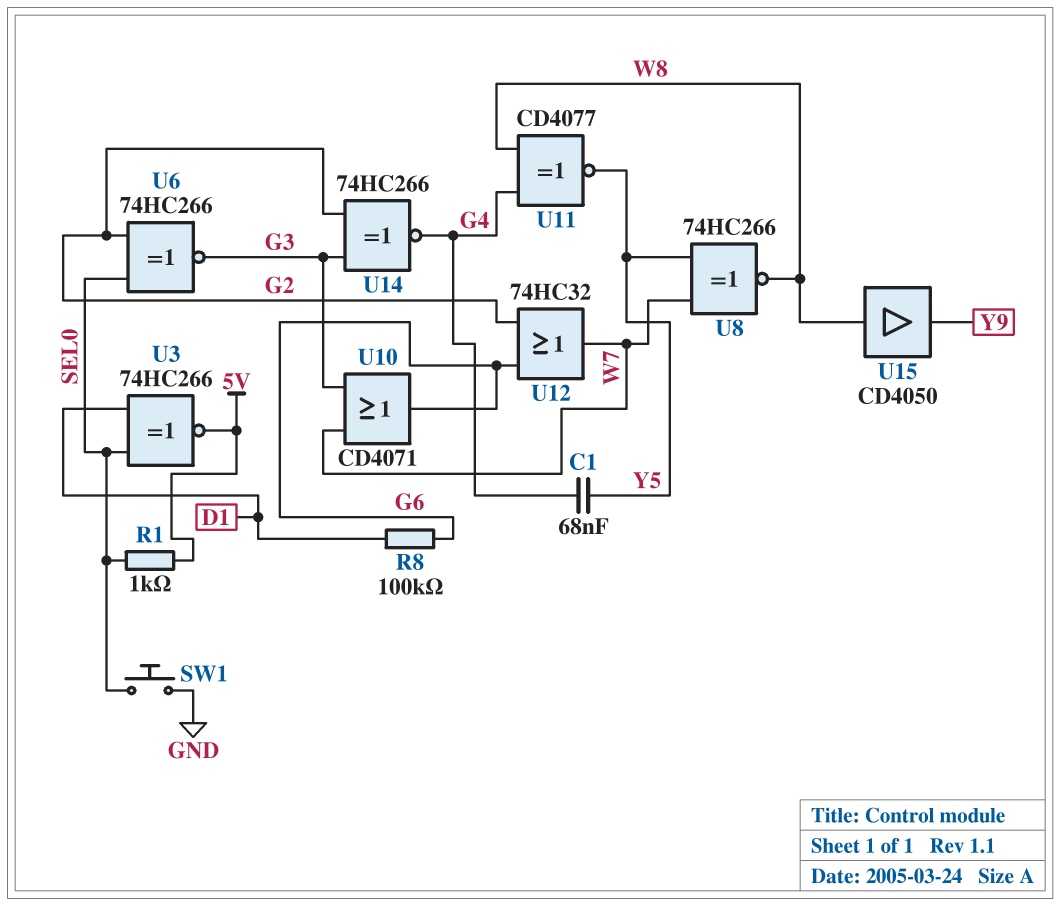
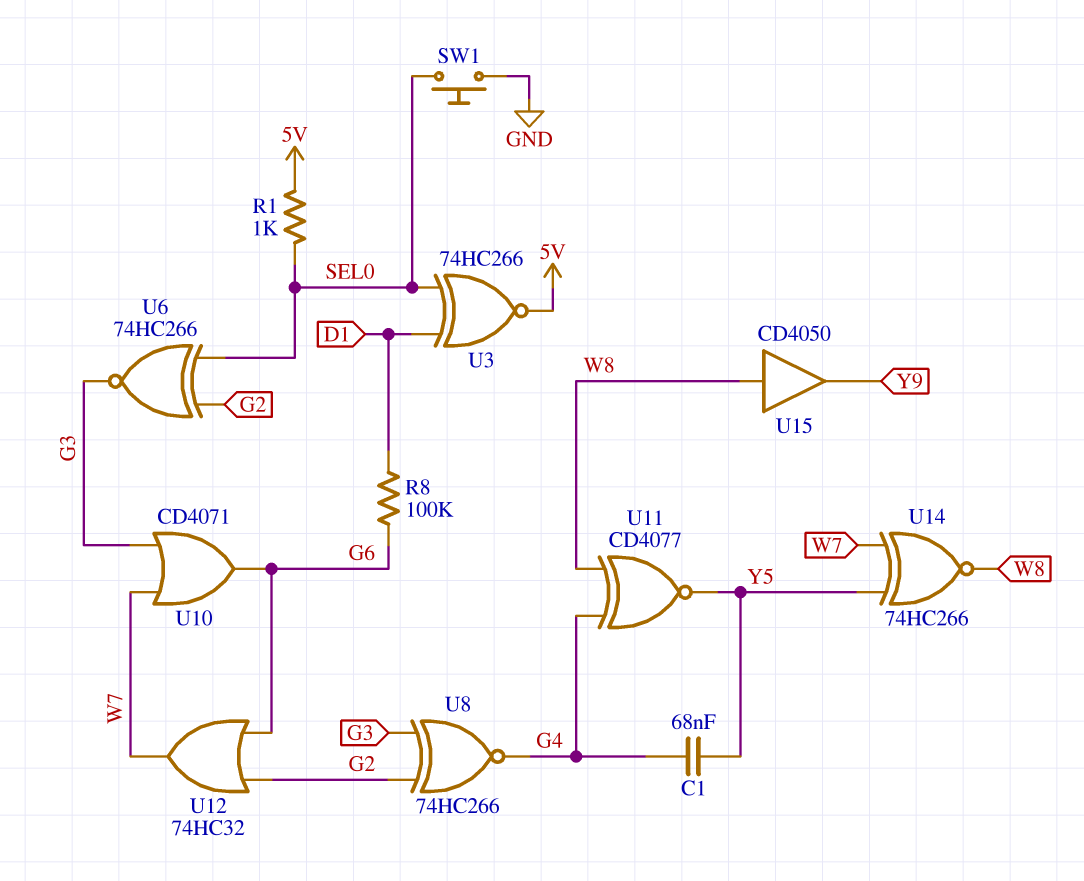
U8: XNOR 74HC266 (in W7, in Y5, out W8) -> XNOR 74HC266 (in G2, in G3, out G4)
U14: XNOR 74HC266 (in G2, in G3, out G4) -> XNOR 74HC266 (in W7, in Y5, out W8)

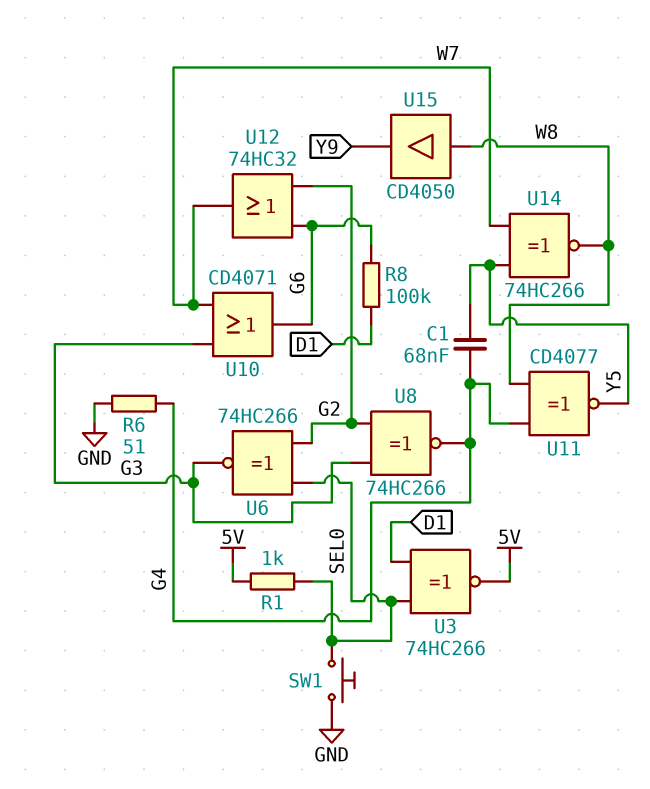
R6: none -> 51 (G4, GND)

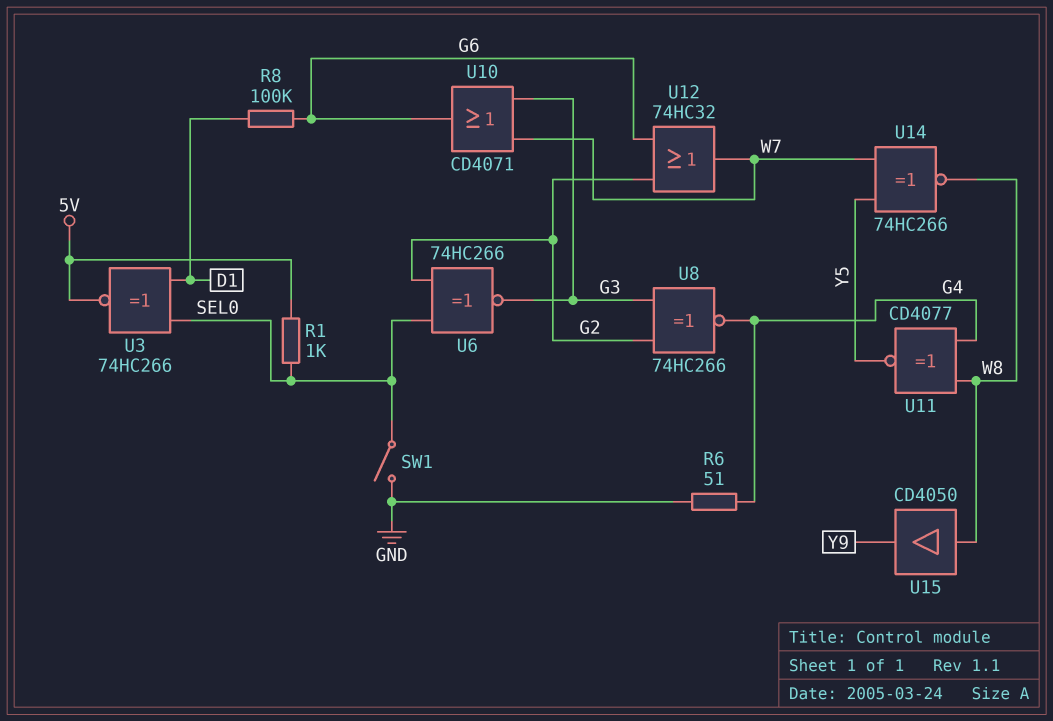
C1: 68nF (G4, Y5) -> none
SW1: button (GND, SEL0) -> switch (GND, SEL0)

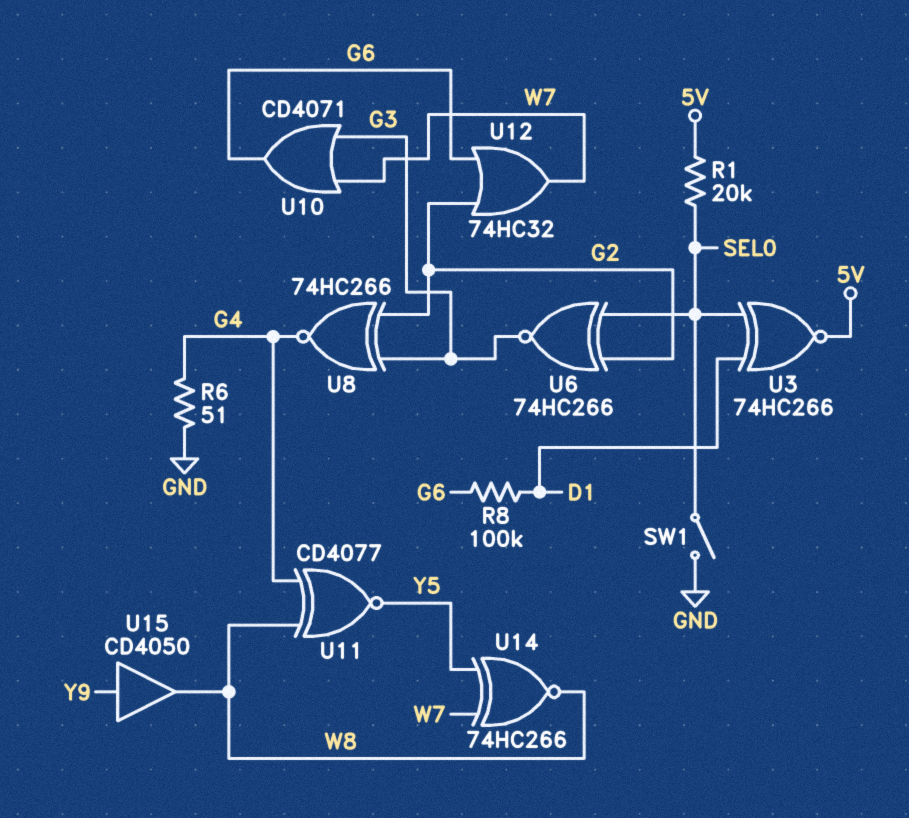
R1: 1k (5V, SEL0) -> 20k (5V, SEL0)
U15: buffer CD4050 (in W8, out Y9) -> buffer CD4050 (in Y9, out W8)

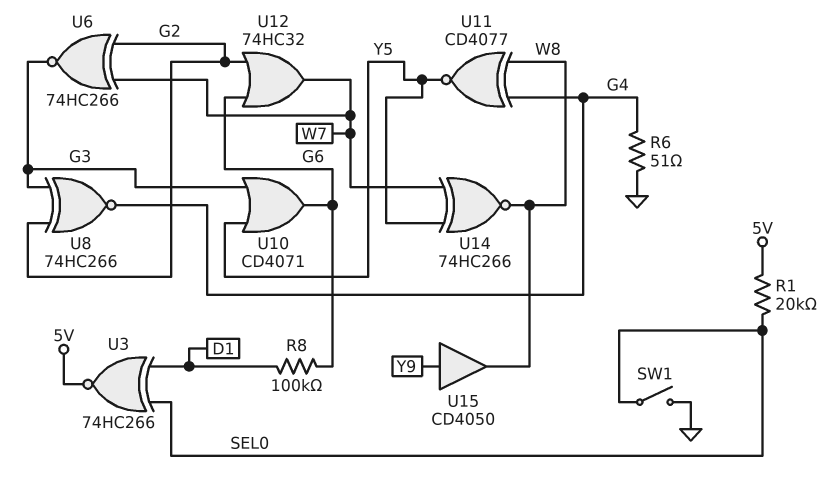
U6: XNOR 74HC266 (in G2, in SEL0, out G3) -> XNOR 74HC266 (in G2, in W7, out G3)
U10: OR CD4071 (in G3, in W7, out G6) -> OR CD4071 (in G3, in Y5, out G6)

